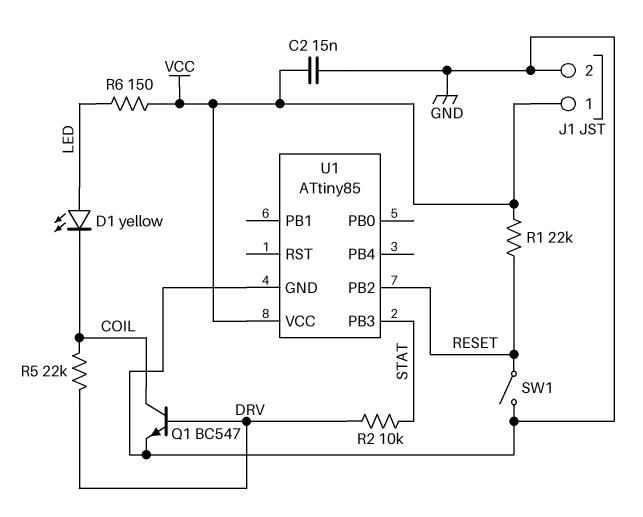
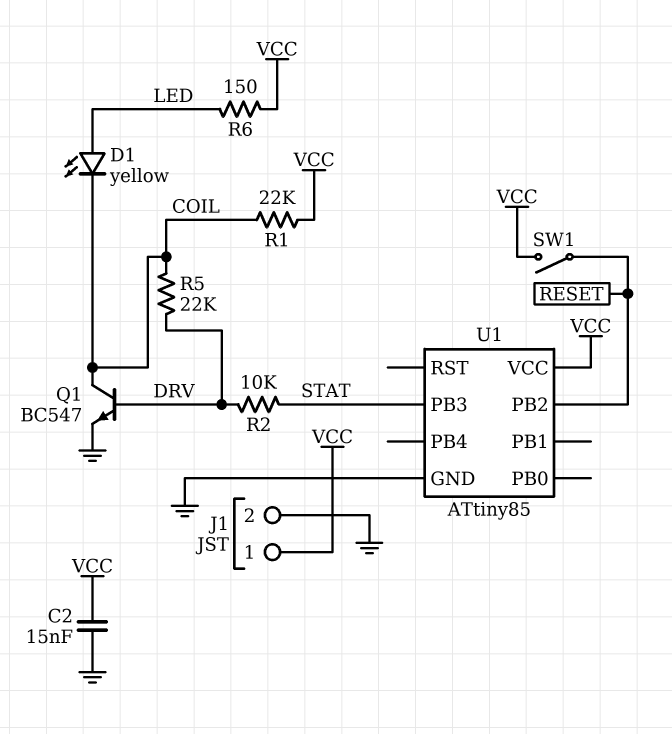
R1: 22k (RESET, VCC) -> 22k (COIL, VCC)
SW1: switch (GND, RESET) -> switch (RESET, VCC)

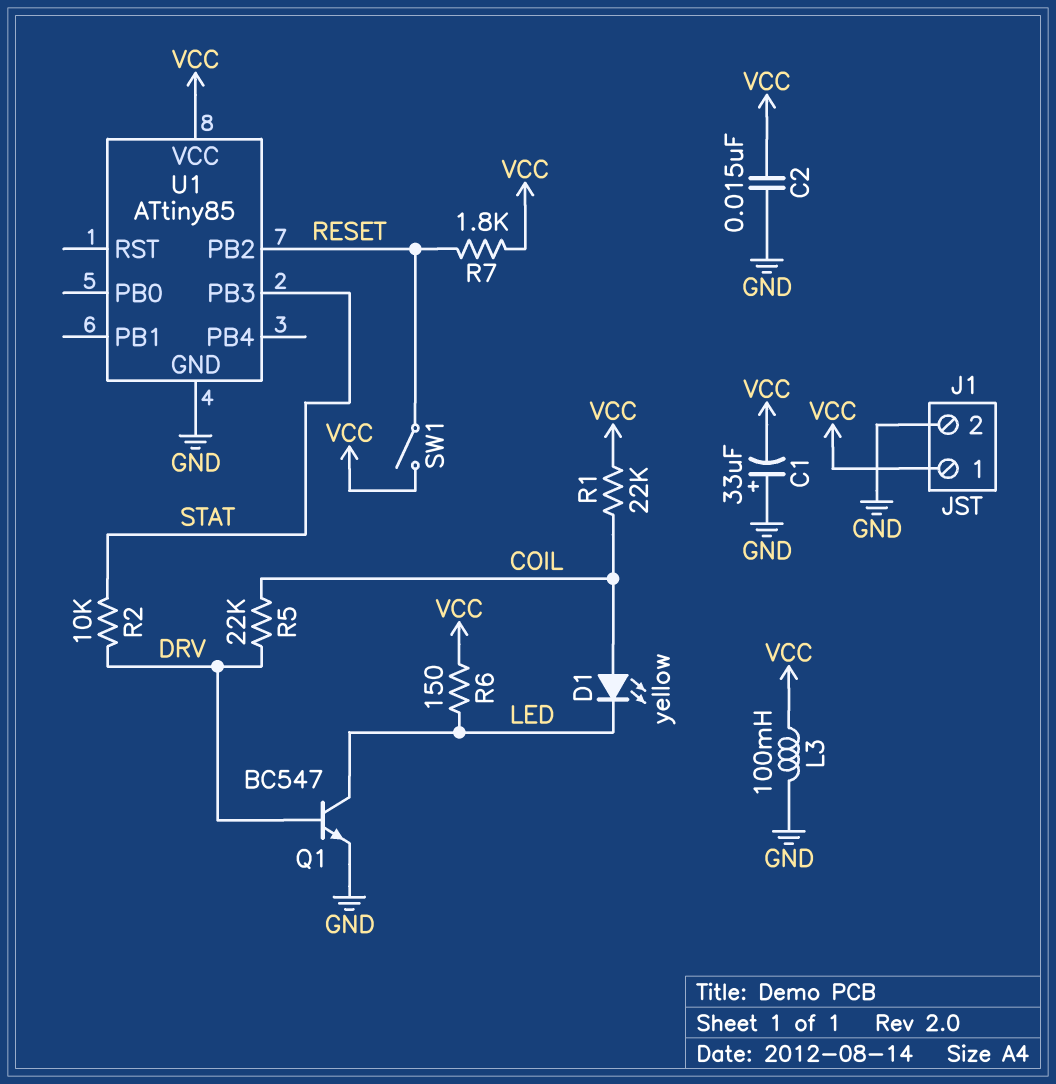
C1: none -> 33uF (plus GND, minus VCC)
D1: LED yellow (A LED, K COIL) -> LED yellow (A COIL, K LED)
L3: none -> 100mH (GND, VCC)
Q1: NPN BC547 (B DRV, C COIL, E GND) -> NPN BC547 (B DRV, C LED, E GND)
R7: none -> 1.8k (RESET, VCC)

